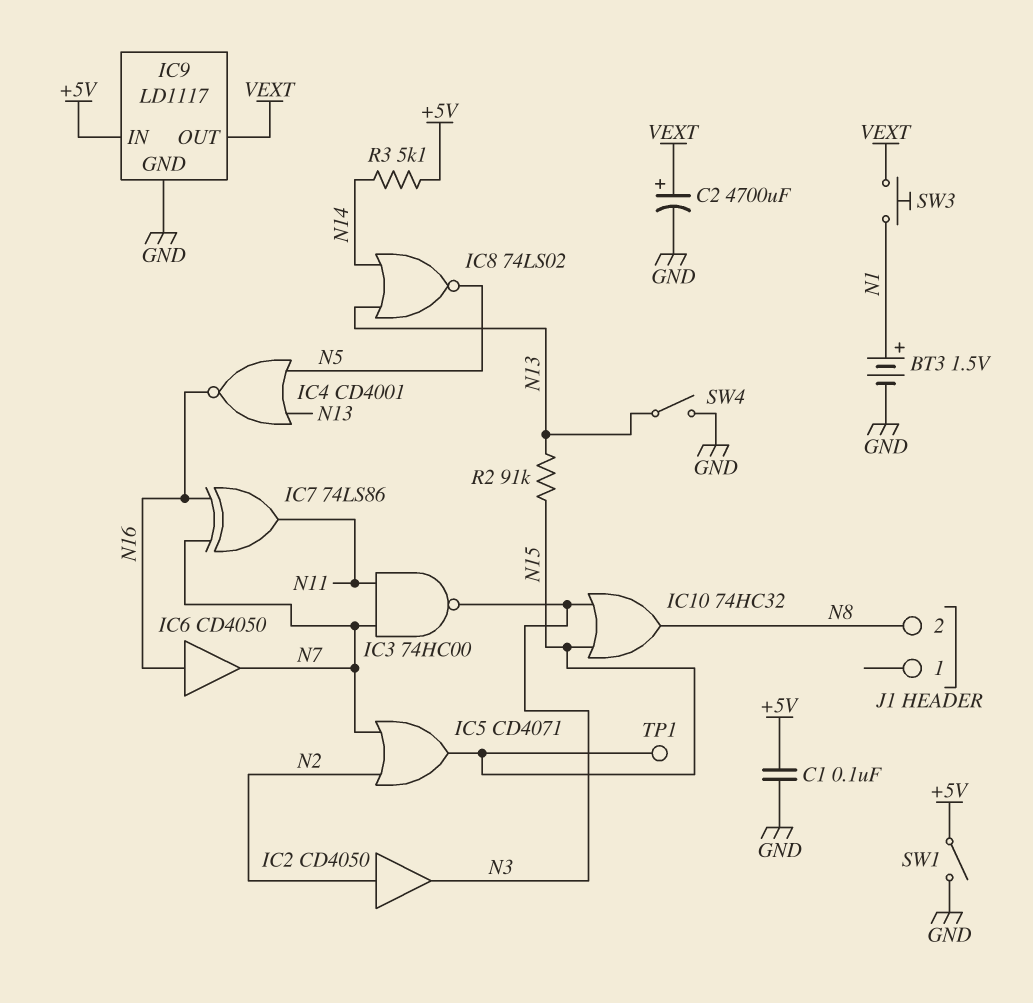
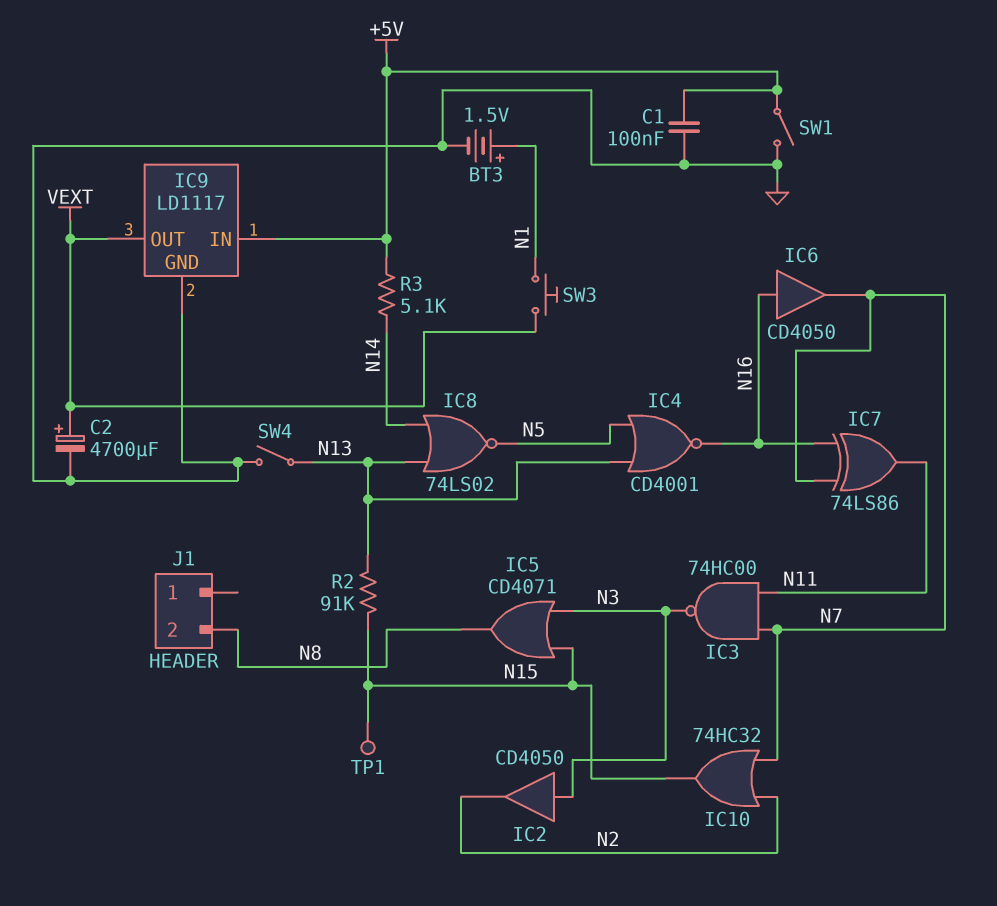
IC2: buffer CD4050 (in N2, out N3) -> buffer CD4050 (in N3, out N2)
IC5: OR CD4071 (in N2, in N7, out N15) -> OR CD4071 (in N3, in N15, out N8)
IC10: OR 74HC32 (in N3, in N15, out N8) -> OR 74HC32 (in N2, in N7, out N15)

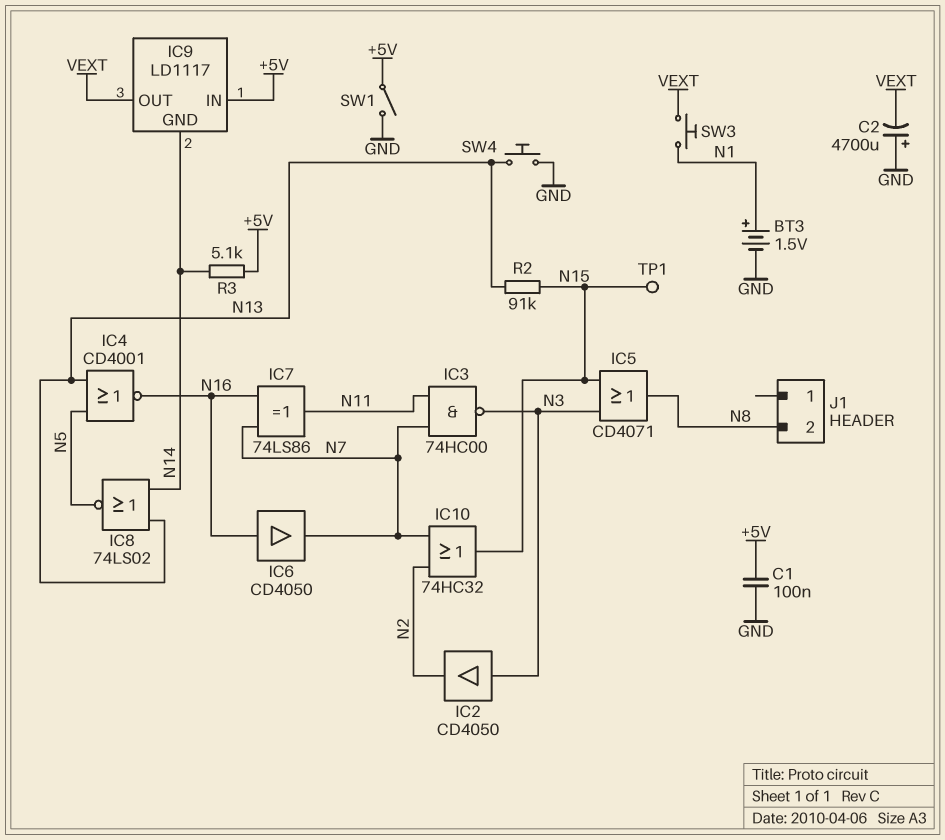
C2: 4700uF (plus VEXT, minus GND) -> 4700uF (plus GND, minus VEXT)
IC9 pin GND: GND -> N14
SW4: switch (GND, N13) -> button (GND, N13)

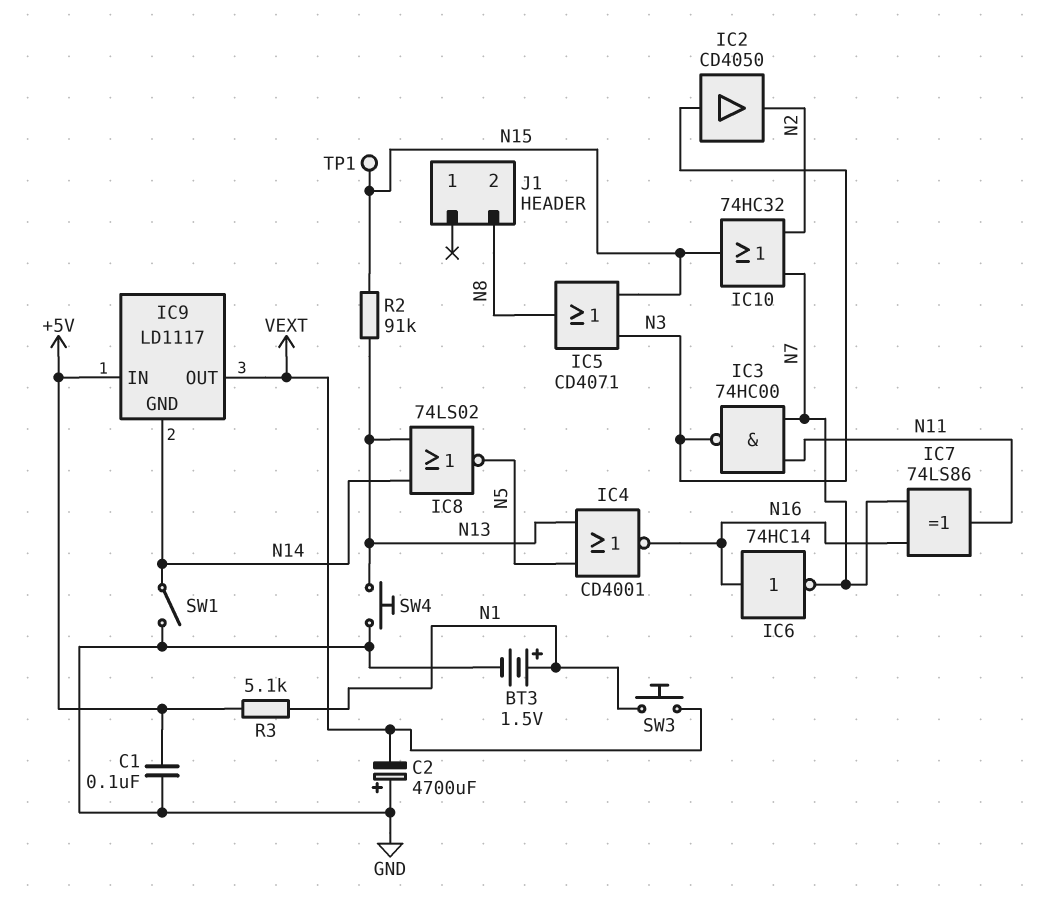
IC6: buffer CD4050 (in N16, out N7) -> NOT 74HC14 (in N16, out N7)
R3: 5.1k (+5V, N14) -> 5.1k (+5V, N1)
SW1: switch (+5V, GND) -> switch (GND, N14)

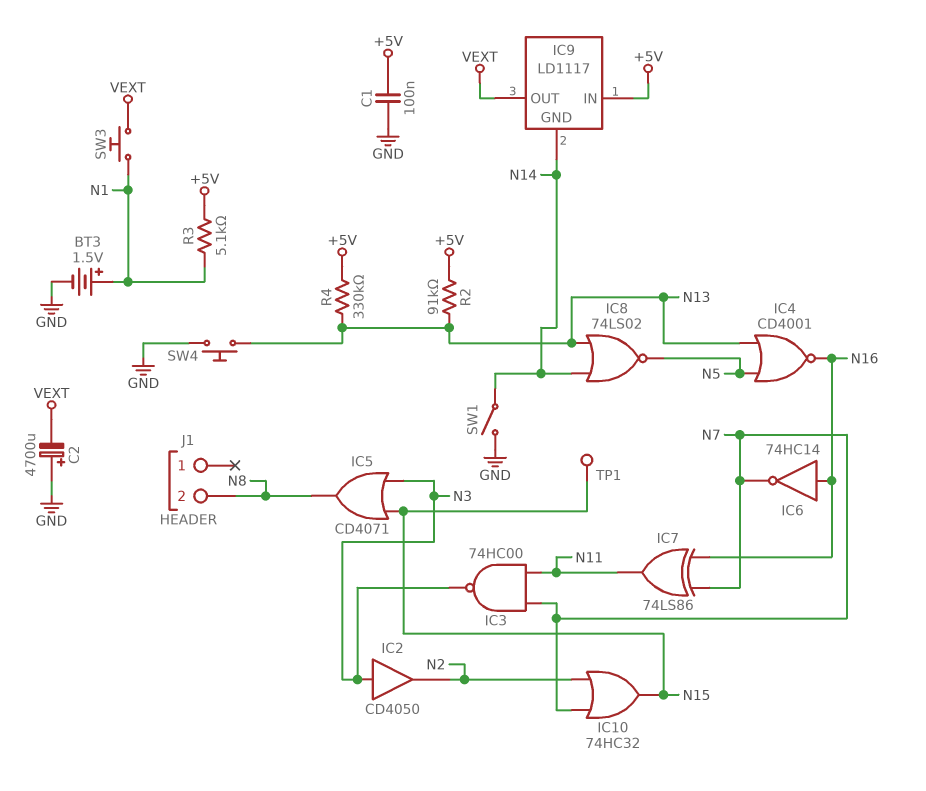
R2: 91k (N13, N15) -> 91k (+5V, N13)
R4: none -> 330k (+5V, N13)

